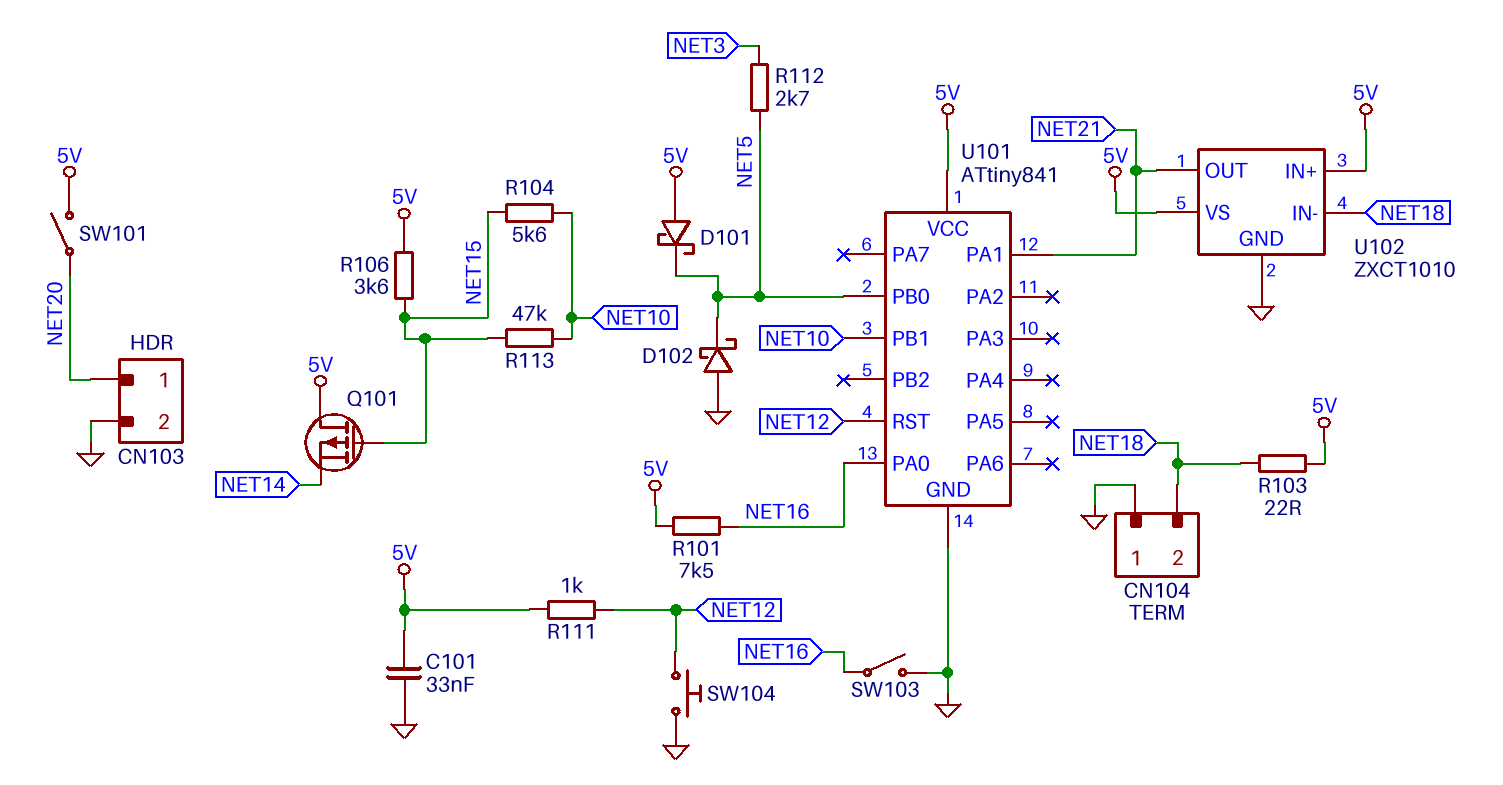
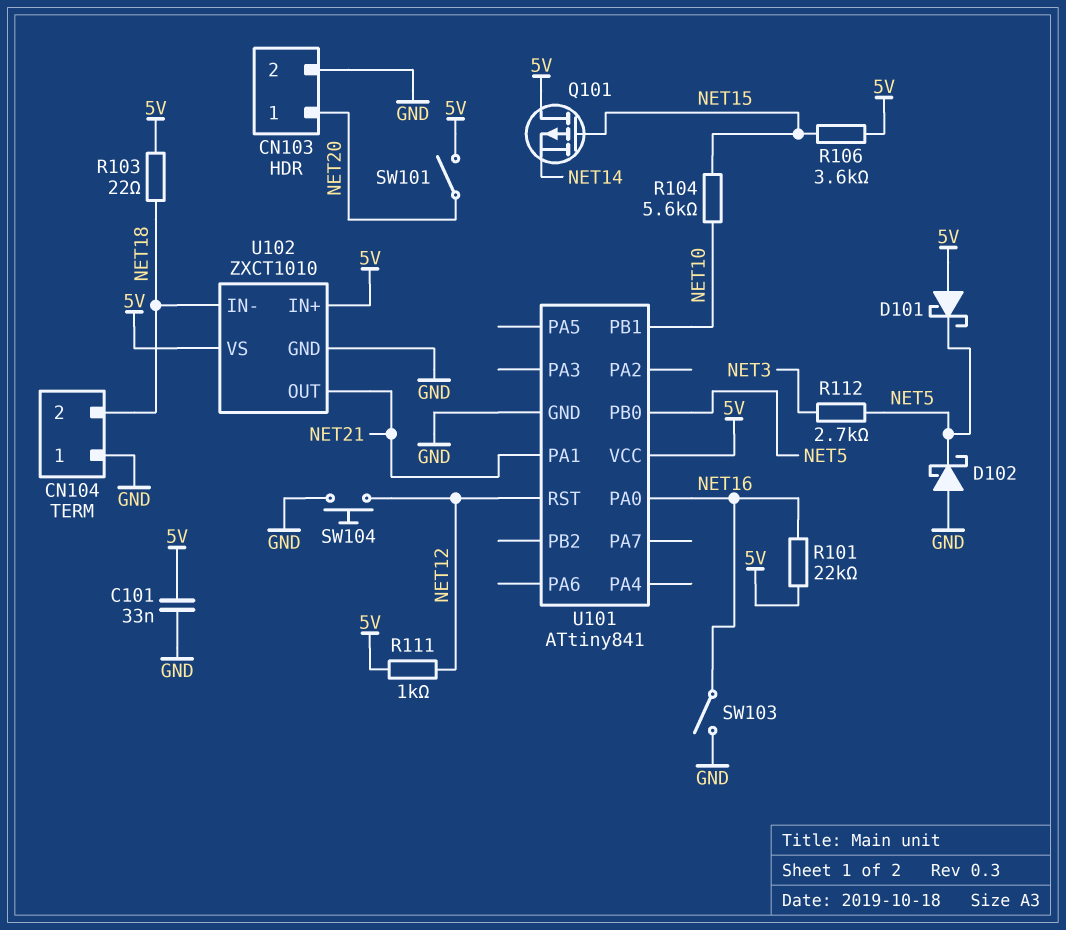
R101: 7.5k (5V, NET16) -> 22k (5V, NET16)
R113: 47k (NET10, NET15) -> none

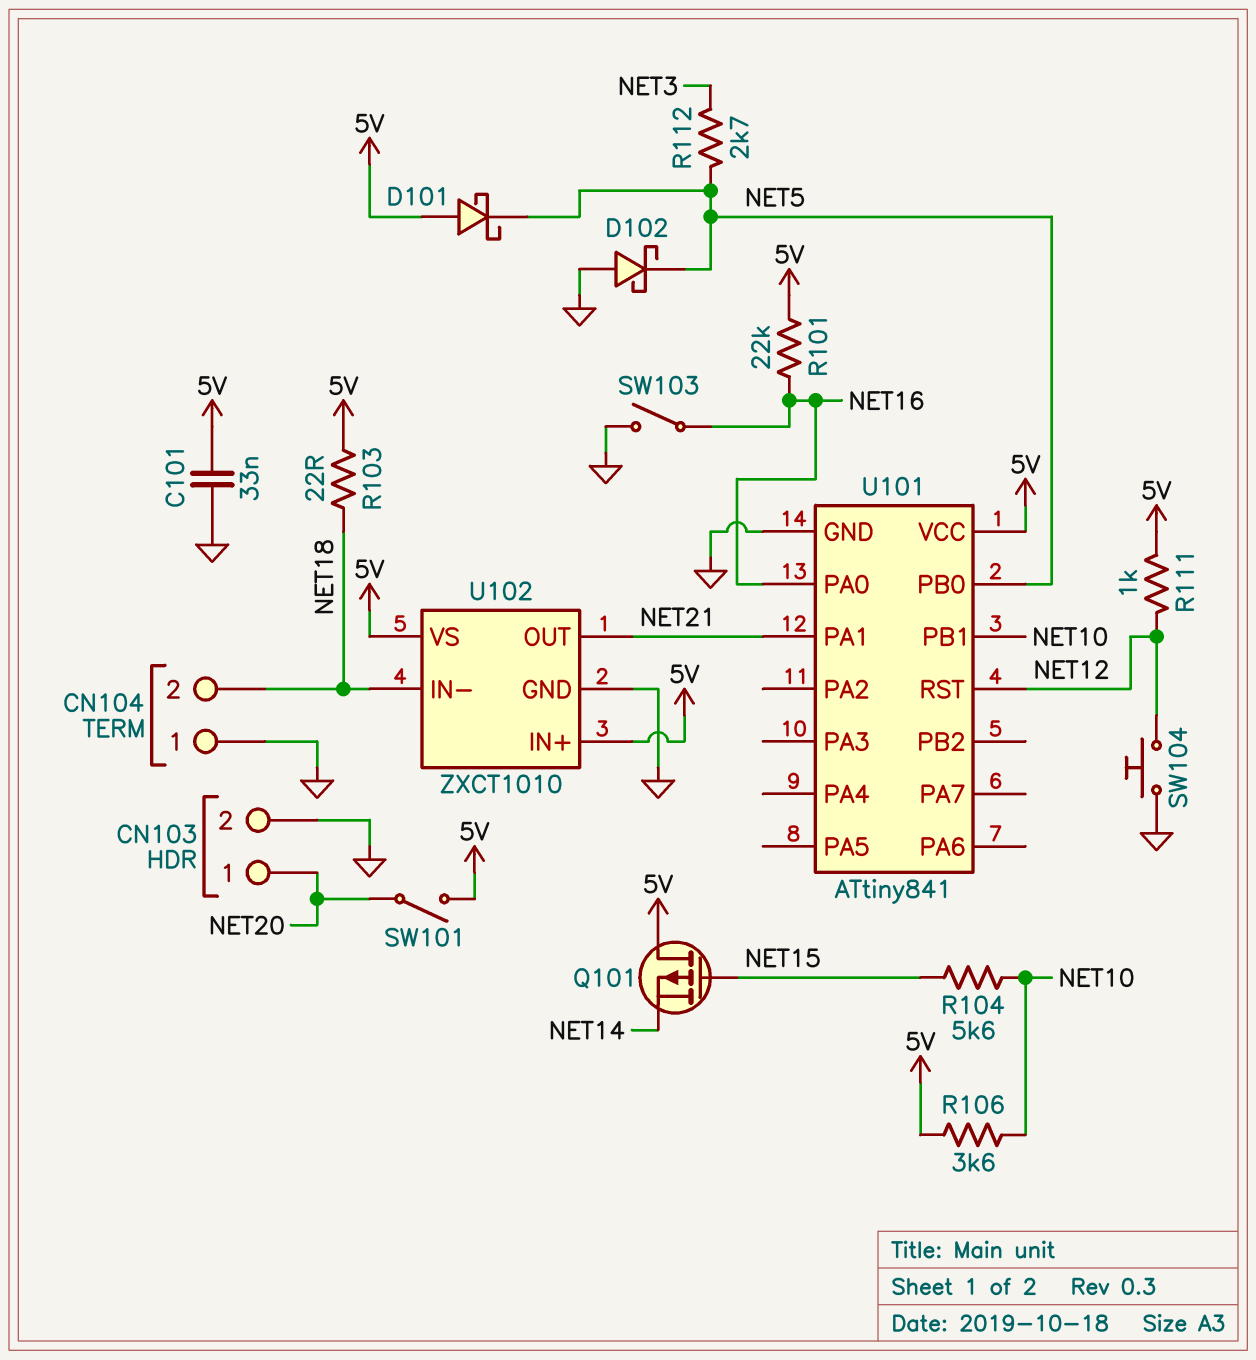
R106: 3.6k (5V, NET15) -> 3.6k (5V, NET10)

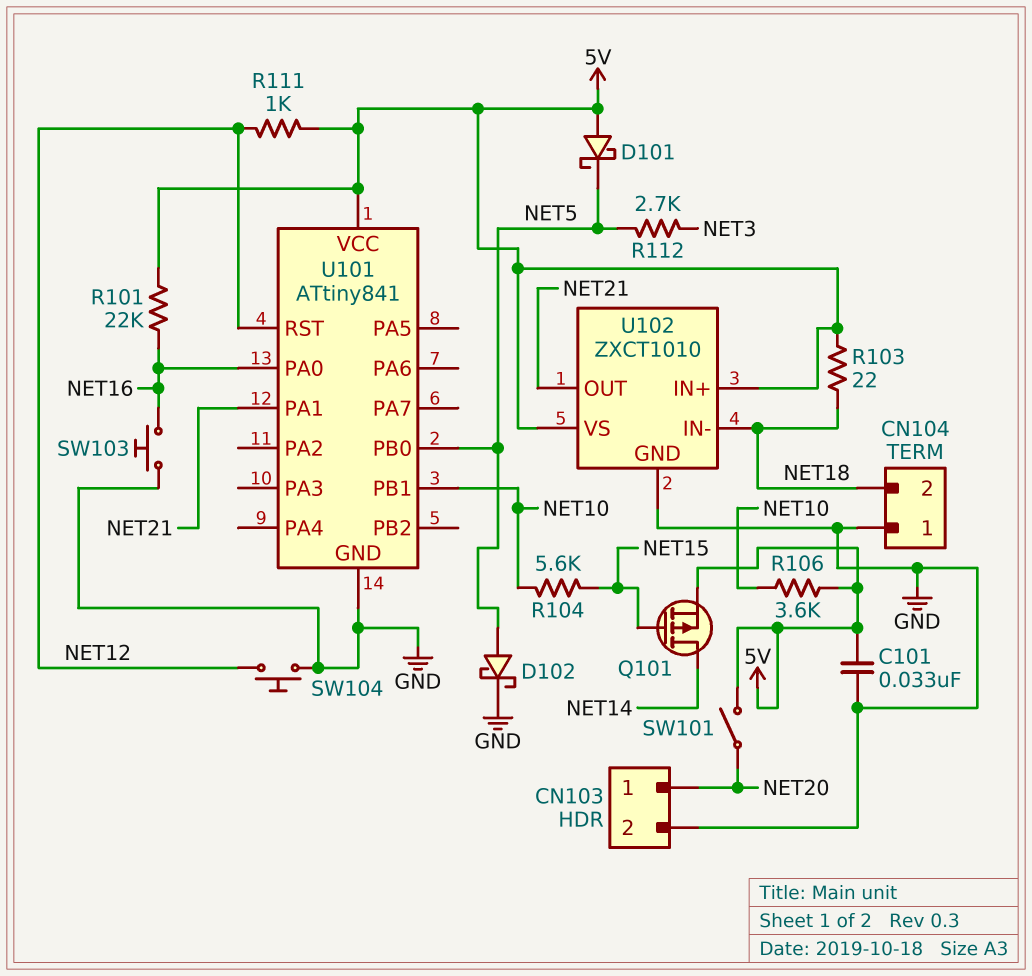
D102: schottky (A GND, K NET5) -> schottky (A NET5, K GND)
Q101: PMOS (G NET15, D 5V, S NET14) -> PMOS (G NET15, D NET14, S 5V)
SW103: switch (GND, NET16) -> button (GND, NET16)

